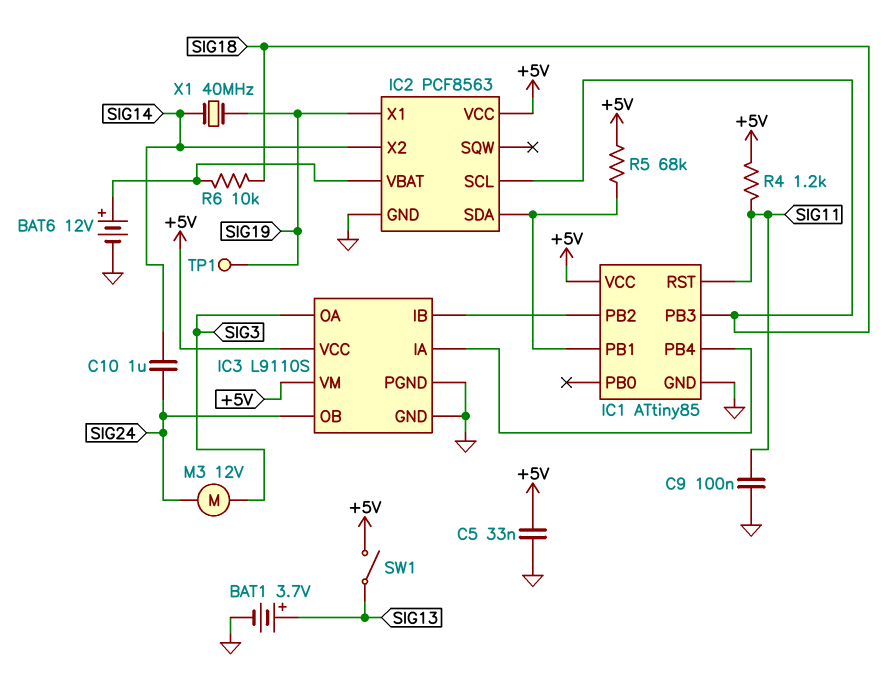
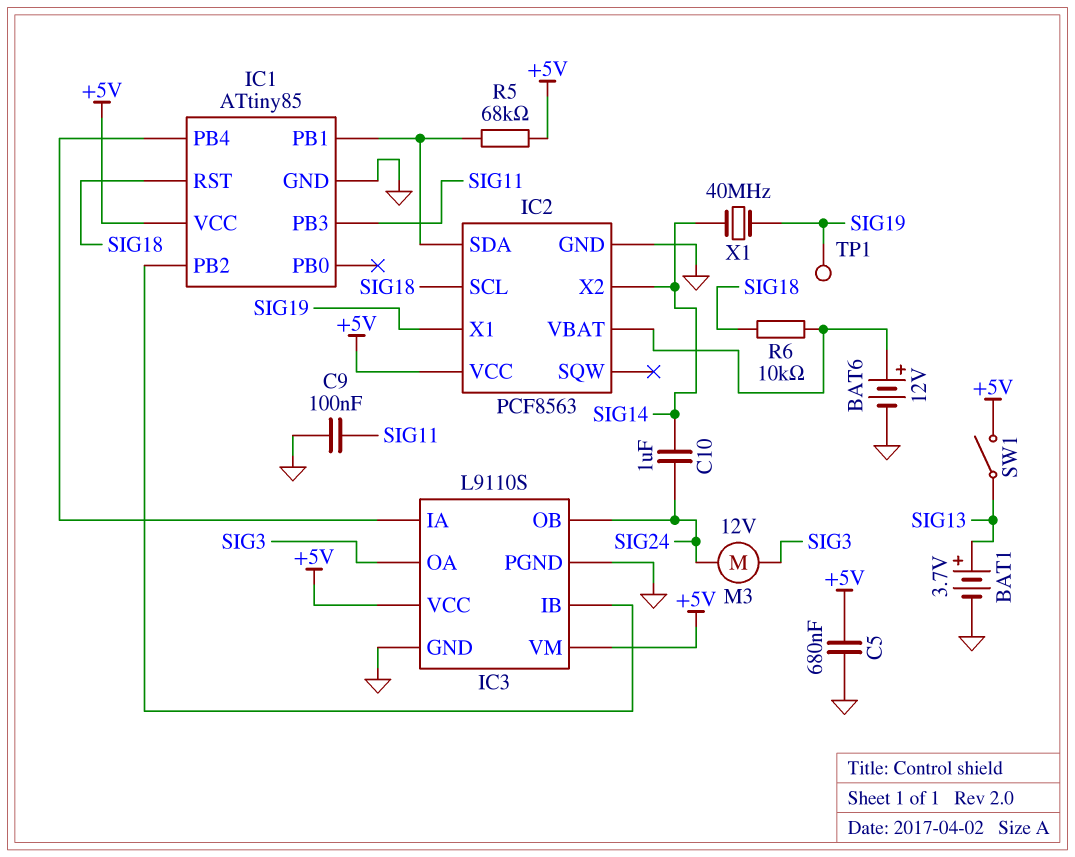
C5: 33nF (+5V, GND) -> 680nF (+5V, GND)
IC1 pin PB3: SIG18 -> SIG11
IC1 pin RST: SIG11 -> SIG18
R4: 1.2k (+5V, SIG11) -> none

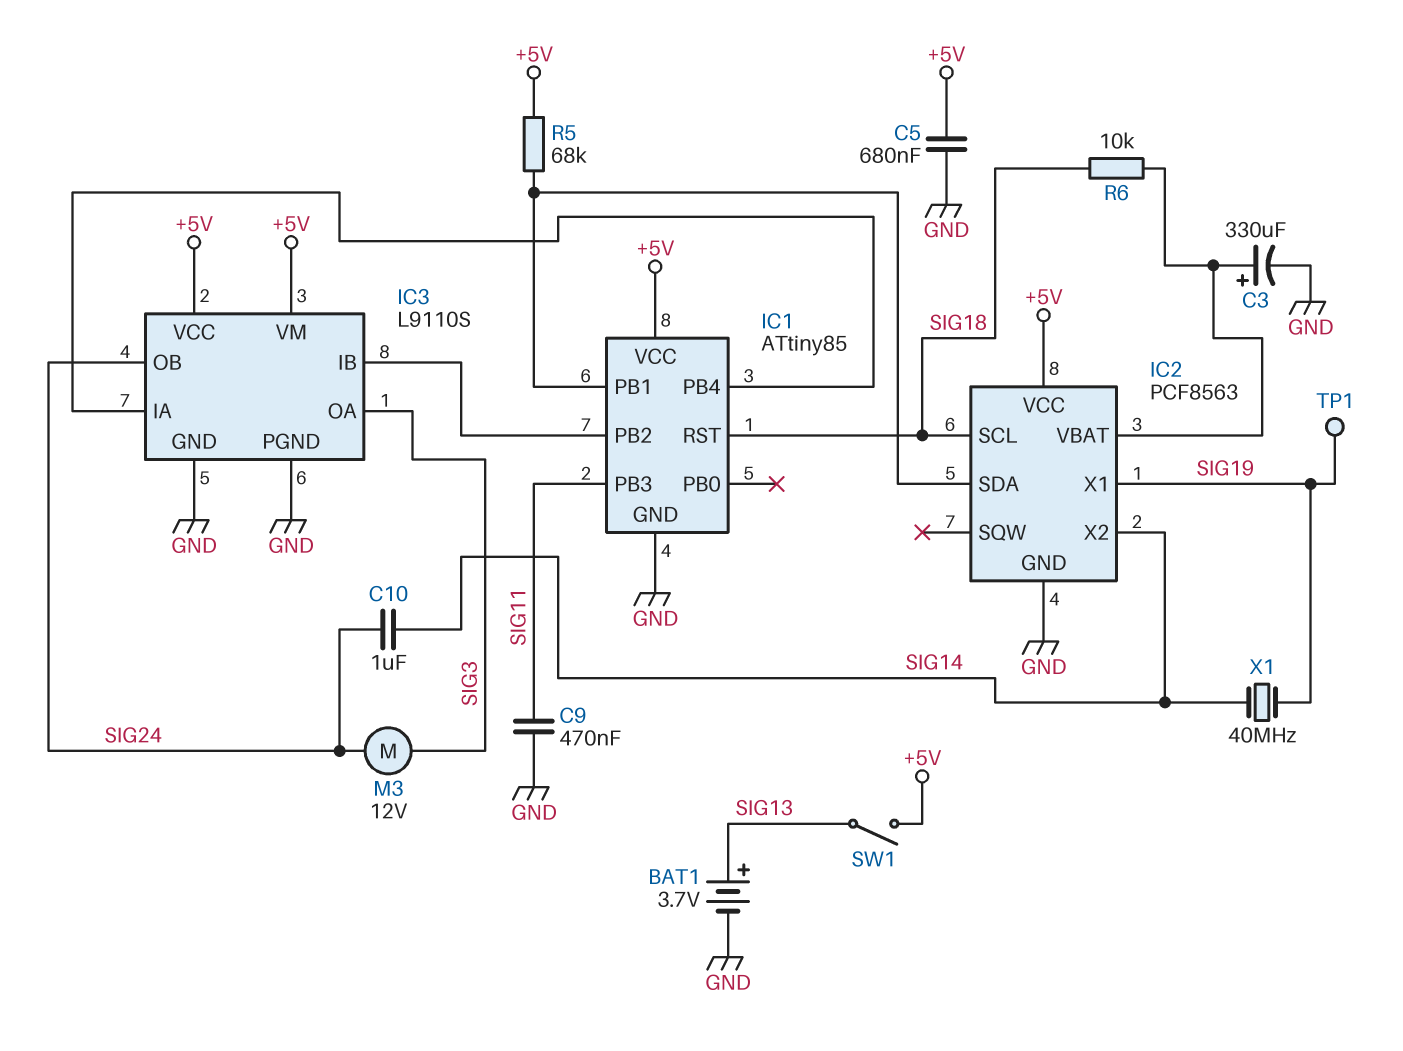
BAT6: 12V (plus IC2/VBAT, minus GND) -> none
C3: none -> 330uF (plus IC2/VBAT, minus GND)
C9: 100nF (GND, SIG11) -> 470nF (GND, SIG11)

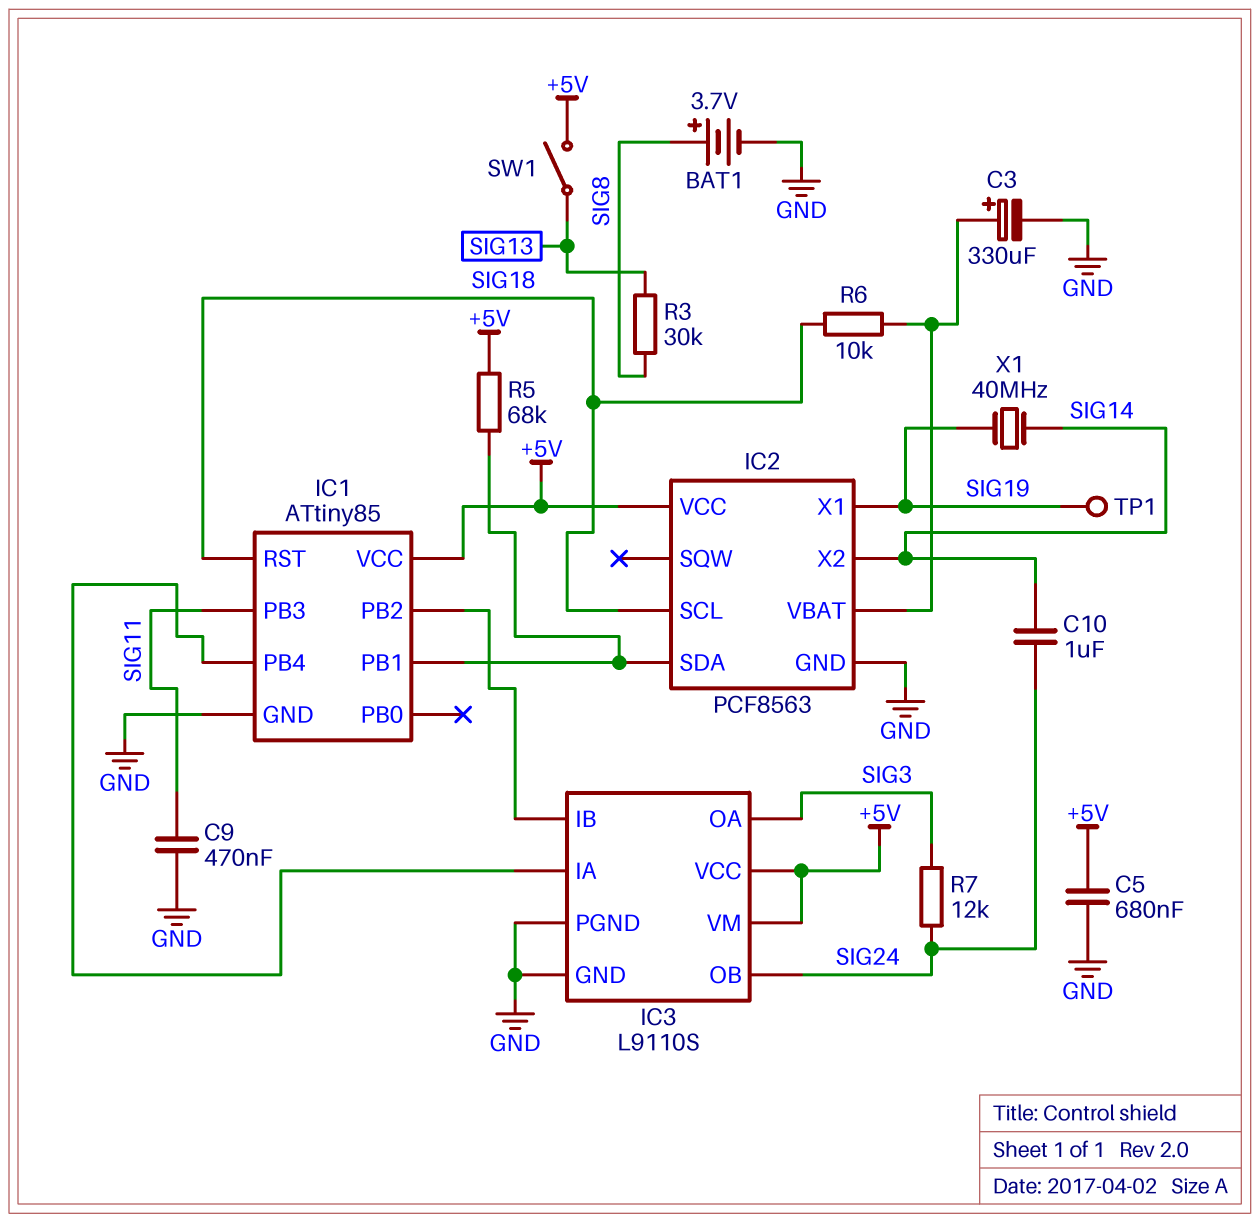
BAT1: 3.7V (plus SIG13, minus GND) -> 3.7V (plus SIG8, minus GND)
M3: motor 12V (SIG3, SIG24) -> none
R3: none -> 30k (SIG8, SIG13)
R7: none -> 12k (SIG3, SIG24)

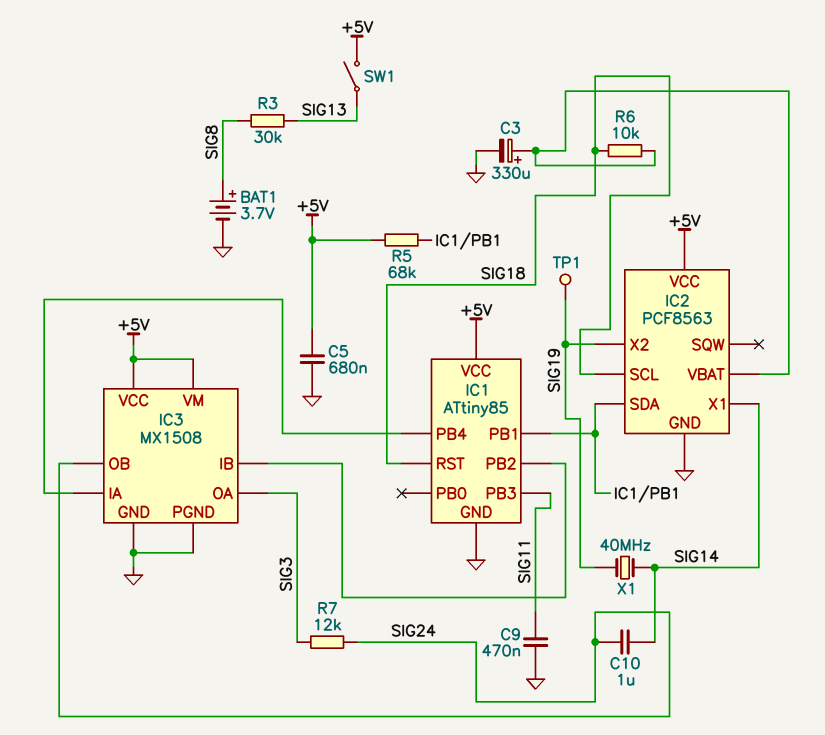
IC2 pin X1: SIG19 -> SIG14
IC2 pin X2: SIG14 -> SIG19
IC3: L9110S -> MX1508

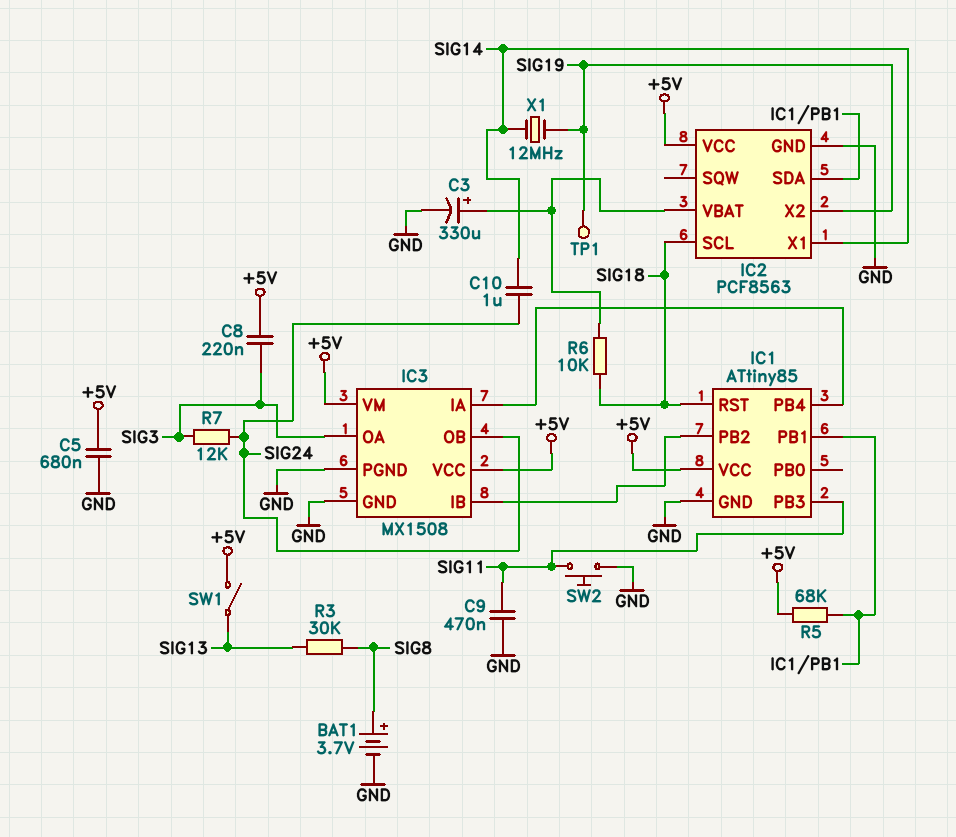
C8: none -> 220nF (+5V, SIG3)
SW2: none -> button (GND, SIG11)
X1: 40MHz (SIG14, SIG19) -> 12MHz (SIG14, SIG19)

